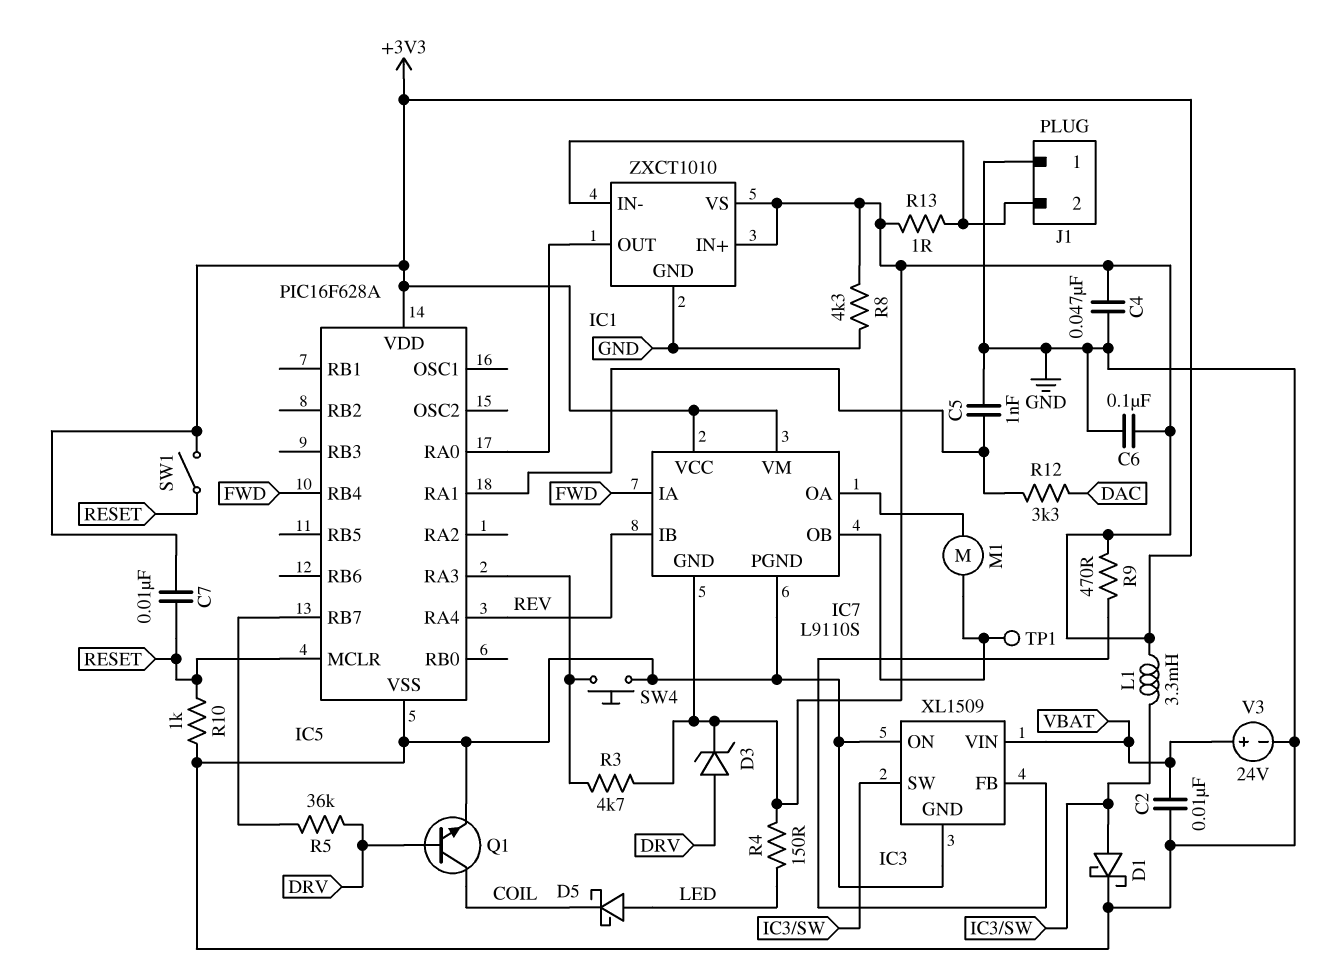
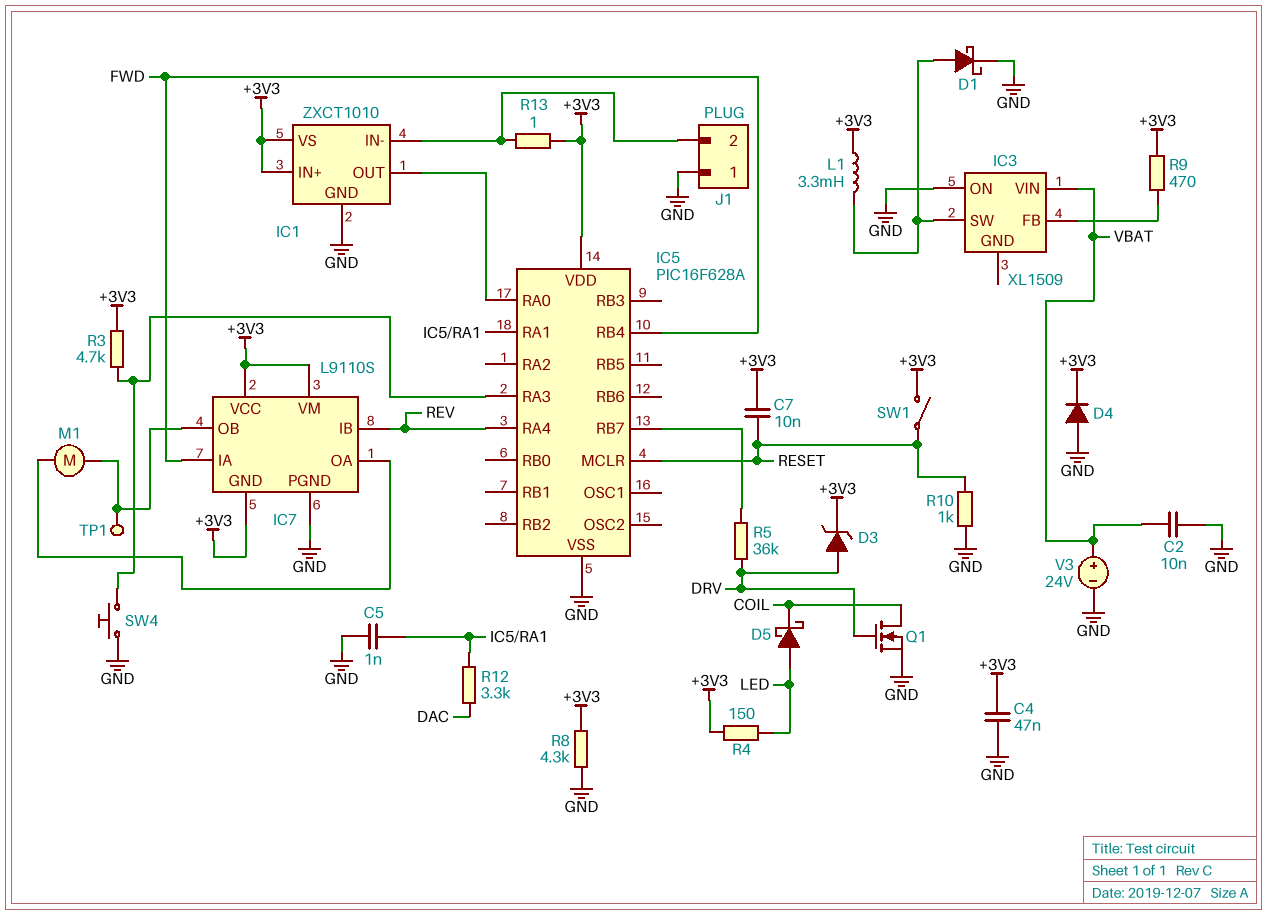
C6: 100nF (+3V3, GND) -> none
D4: none -> diode (A GND, K +3V3)
IC3 pin GND: GND -> none
Q1: NPN (B DRV, C COIL, E GND) -> NMOS (G DRV, D COIL, S GND)

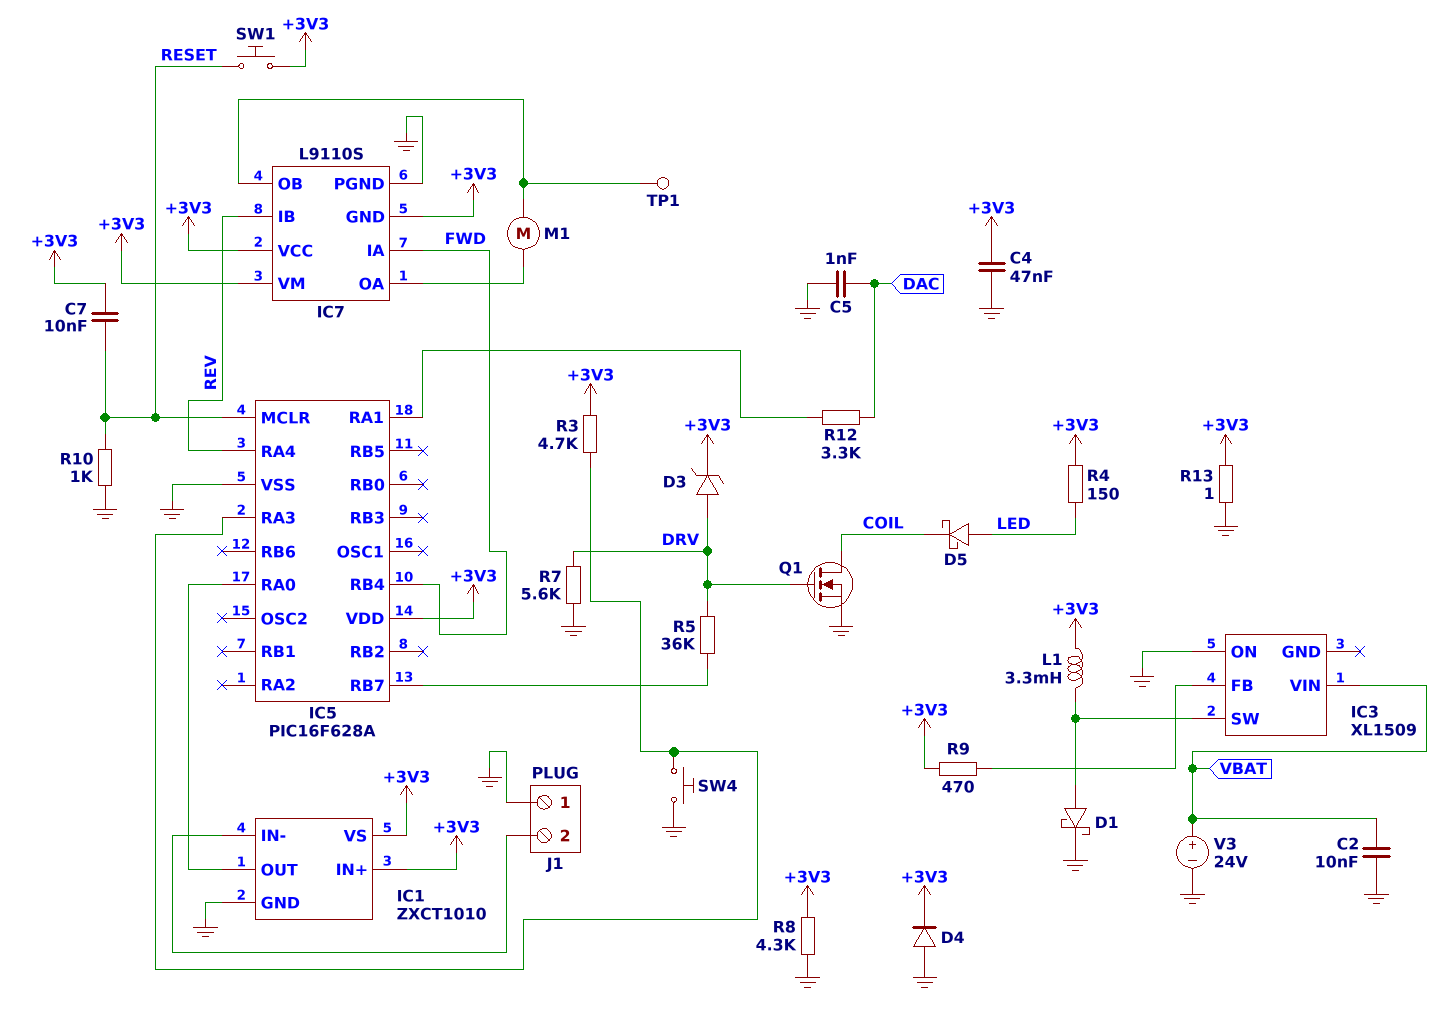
C5: 1nF (GND, IC5/RA1) -> 1nF (DAC, GND)
R7: none -> 5.6k (DRV, GND)
R13: 1 (+3V3, IC1/IN-) -> 1 (+3V3, GND)
SW1: switch (+3V3, RESET) -> button (+3V3, RESET)

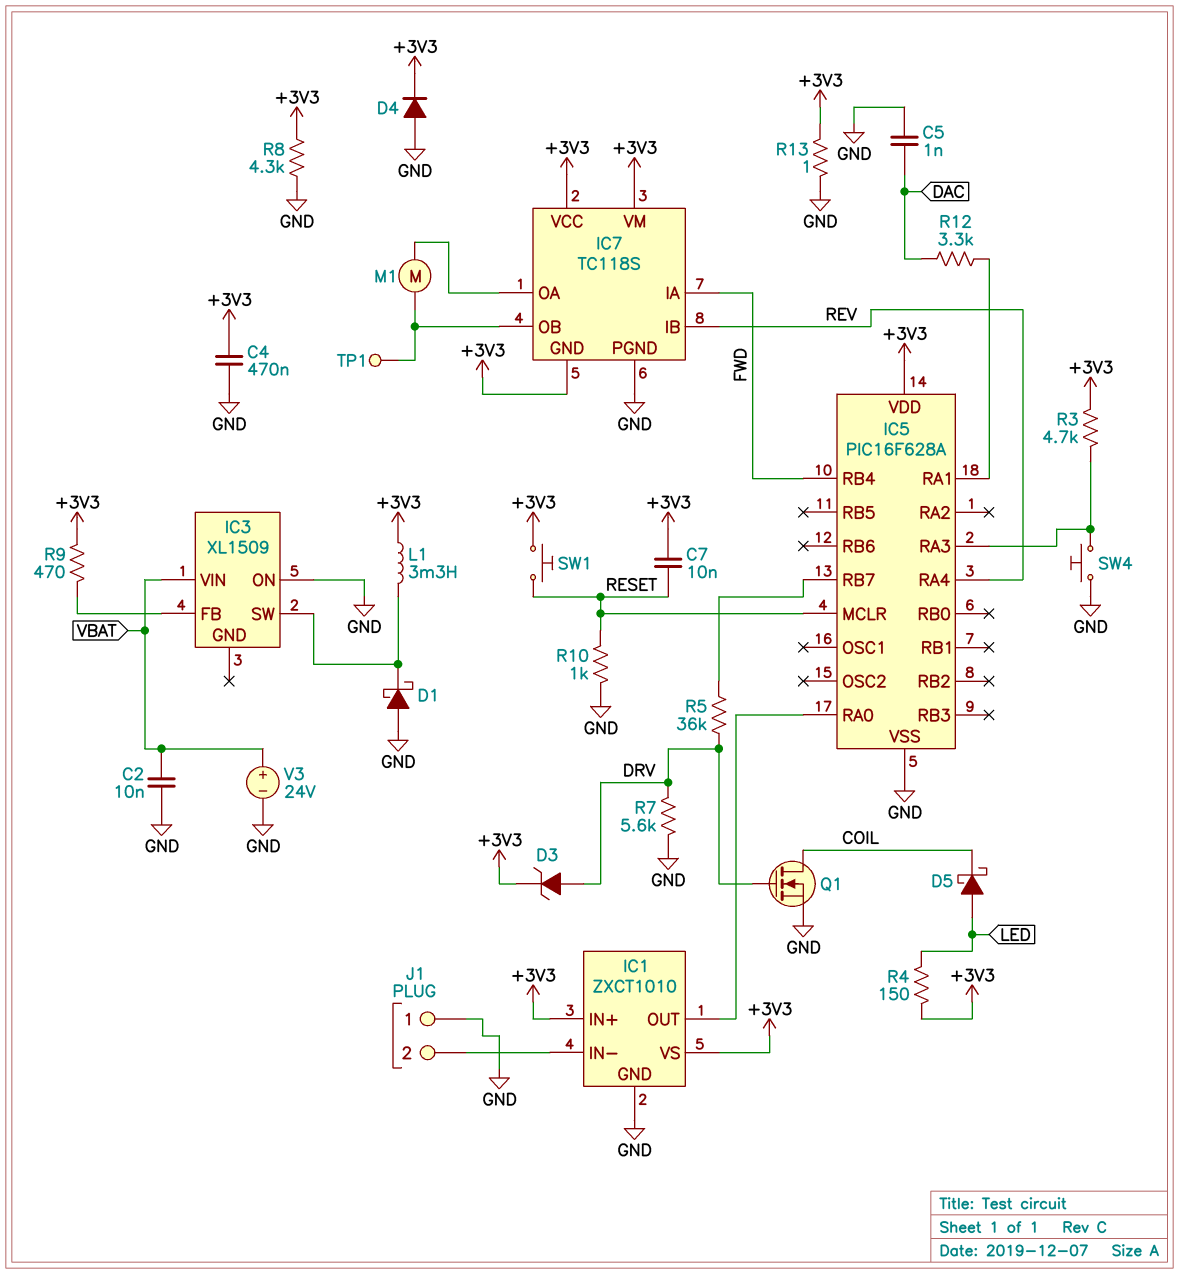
C4: 47nF (+3V3, GND) -> 470nF (+3V3, GND)
D1: schottky (A IC3/SW, K GND) -> schottky (A GND, K IC3/SW)
IC7: L9110S -> TC118S

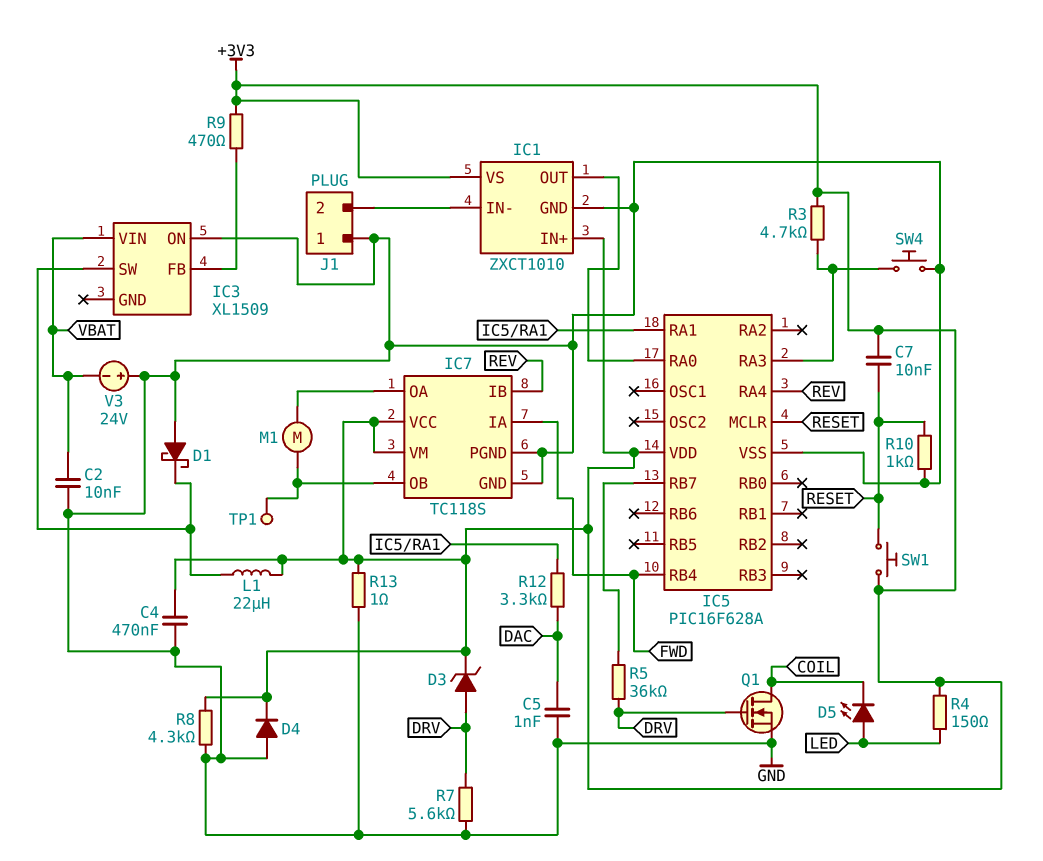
D5: schottky (A LED, K COIL) -> LED (A LED, K COIL)
IC7 pin GND: +3V3 -> GND
L1: 3.3mH (+3V3, IC3/SW) -> 22uH (+3V3, IC3/SW)
V3: 24V (plus VBAT, minus GND) -> 24V (plus GND, minus VBAT)

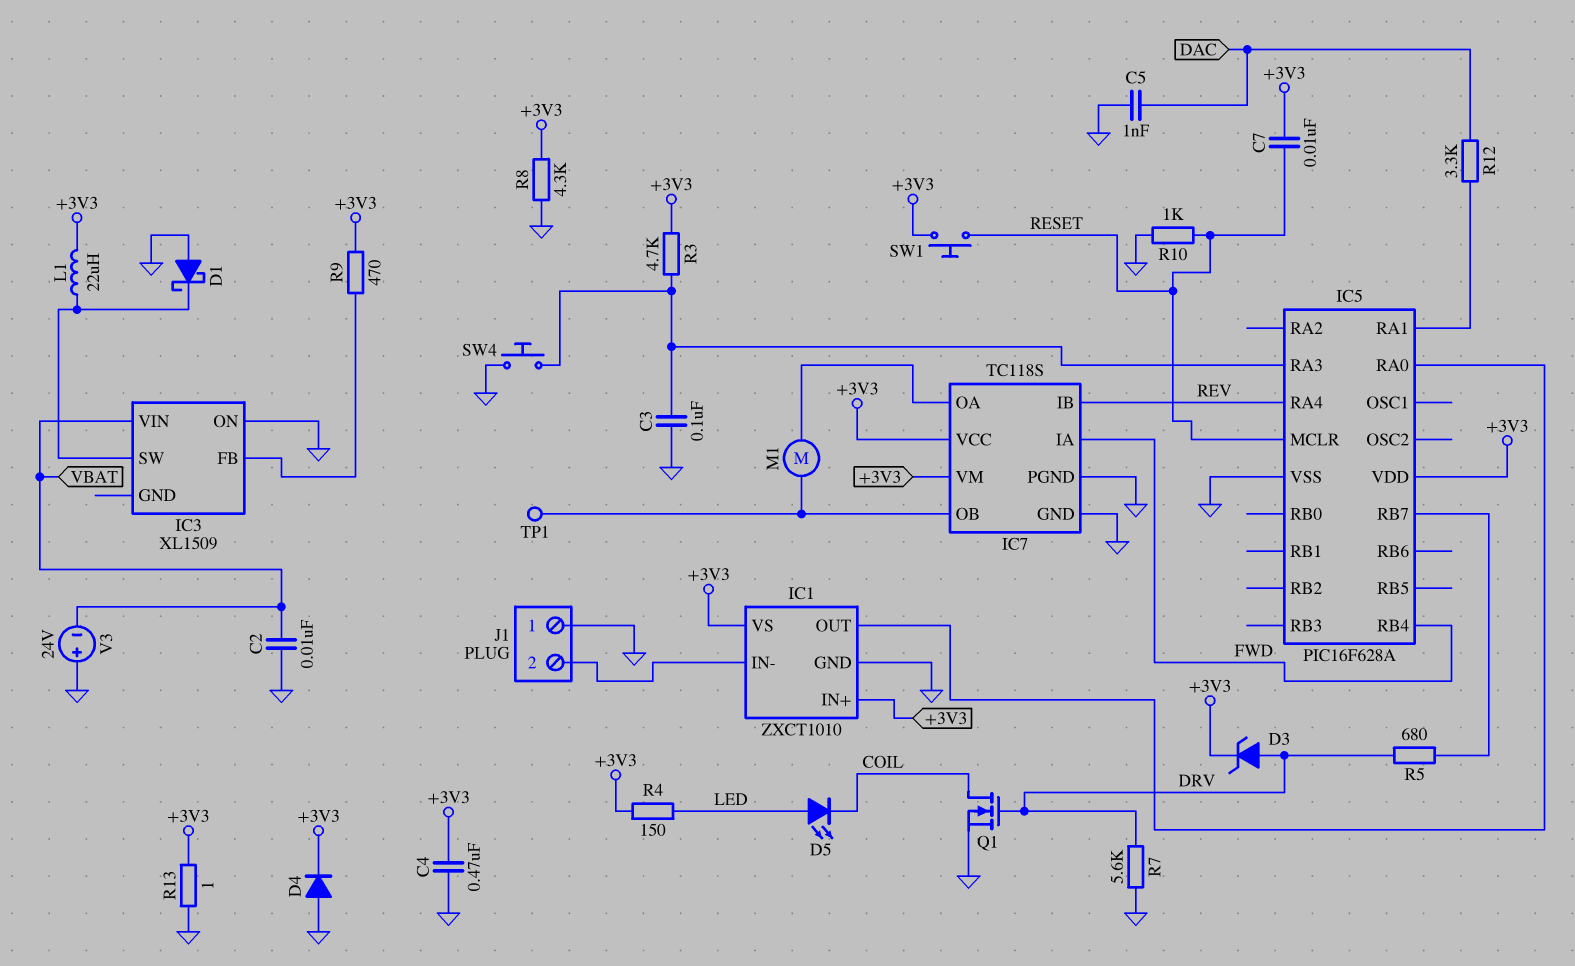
C3: none -> 100nF (GND, IC5/RA3)
R5: 36k (DRV, IC5/RB7) -> 680 (DRV, IC5/RB7)

